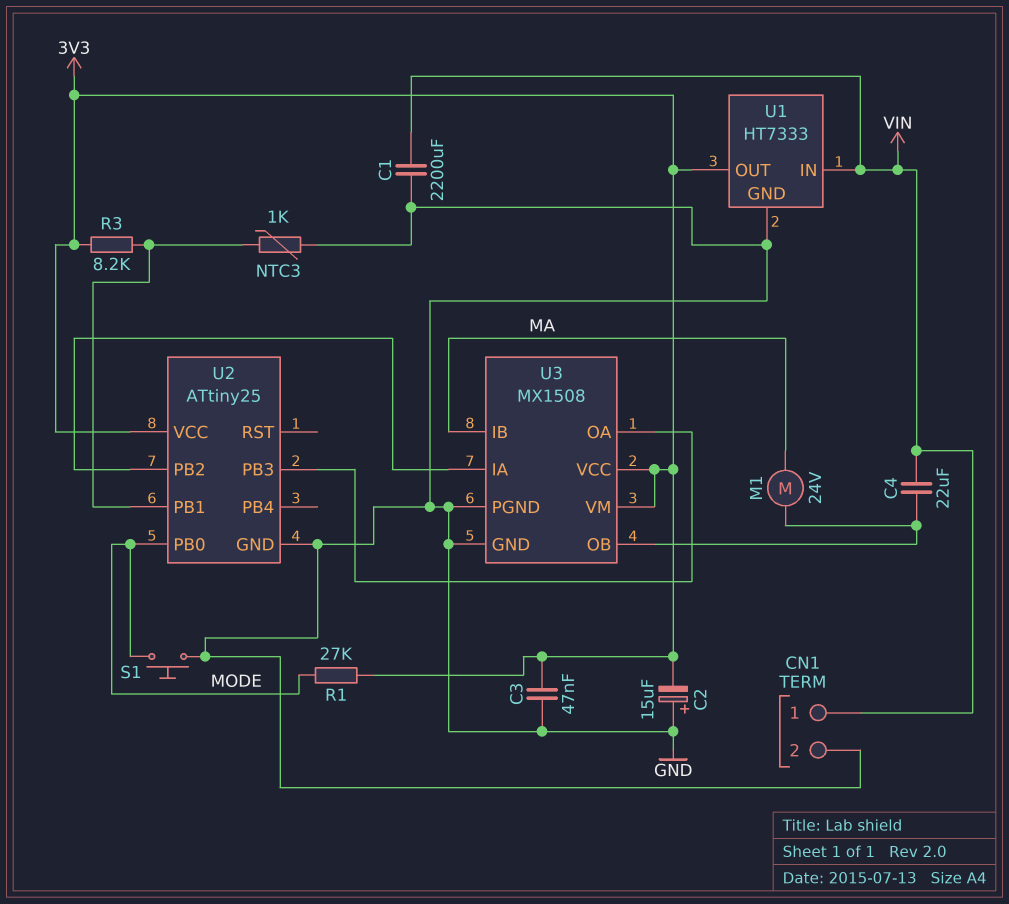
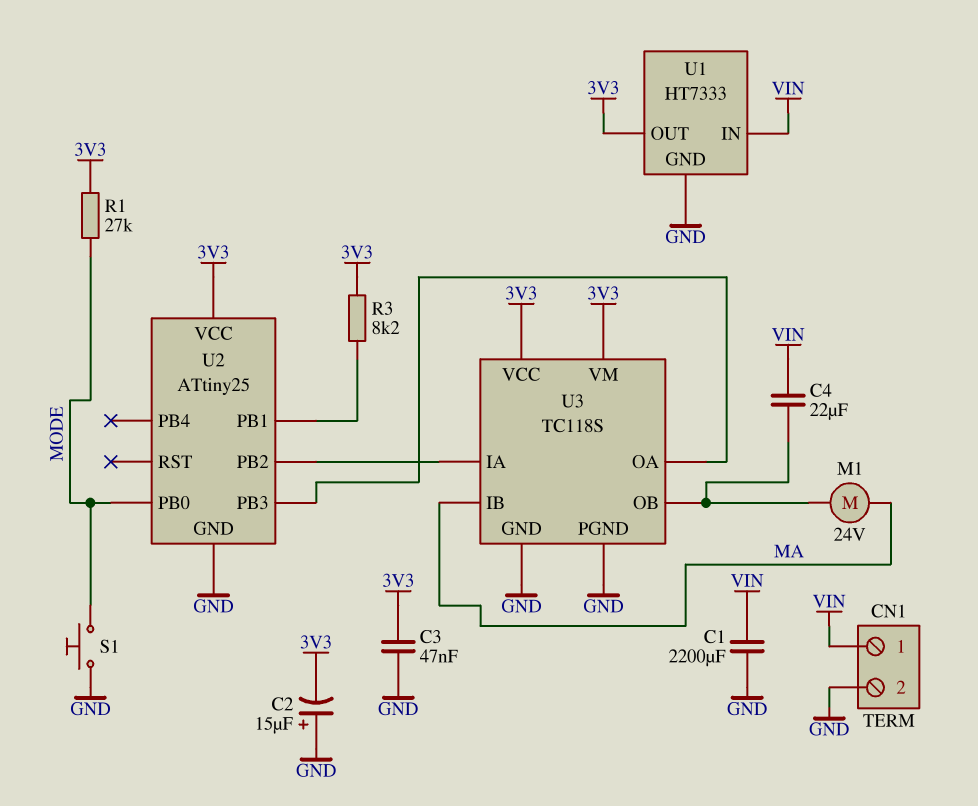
NTC3: 1k (GND, U2/PB1) -> none
U3: MX1508 -> TC118S

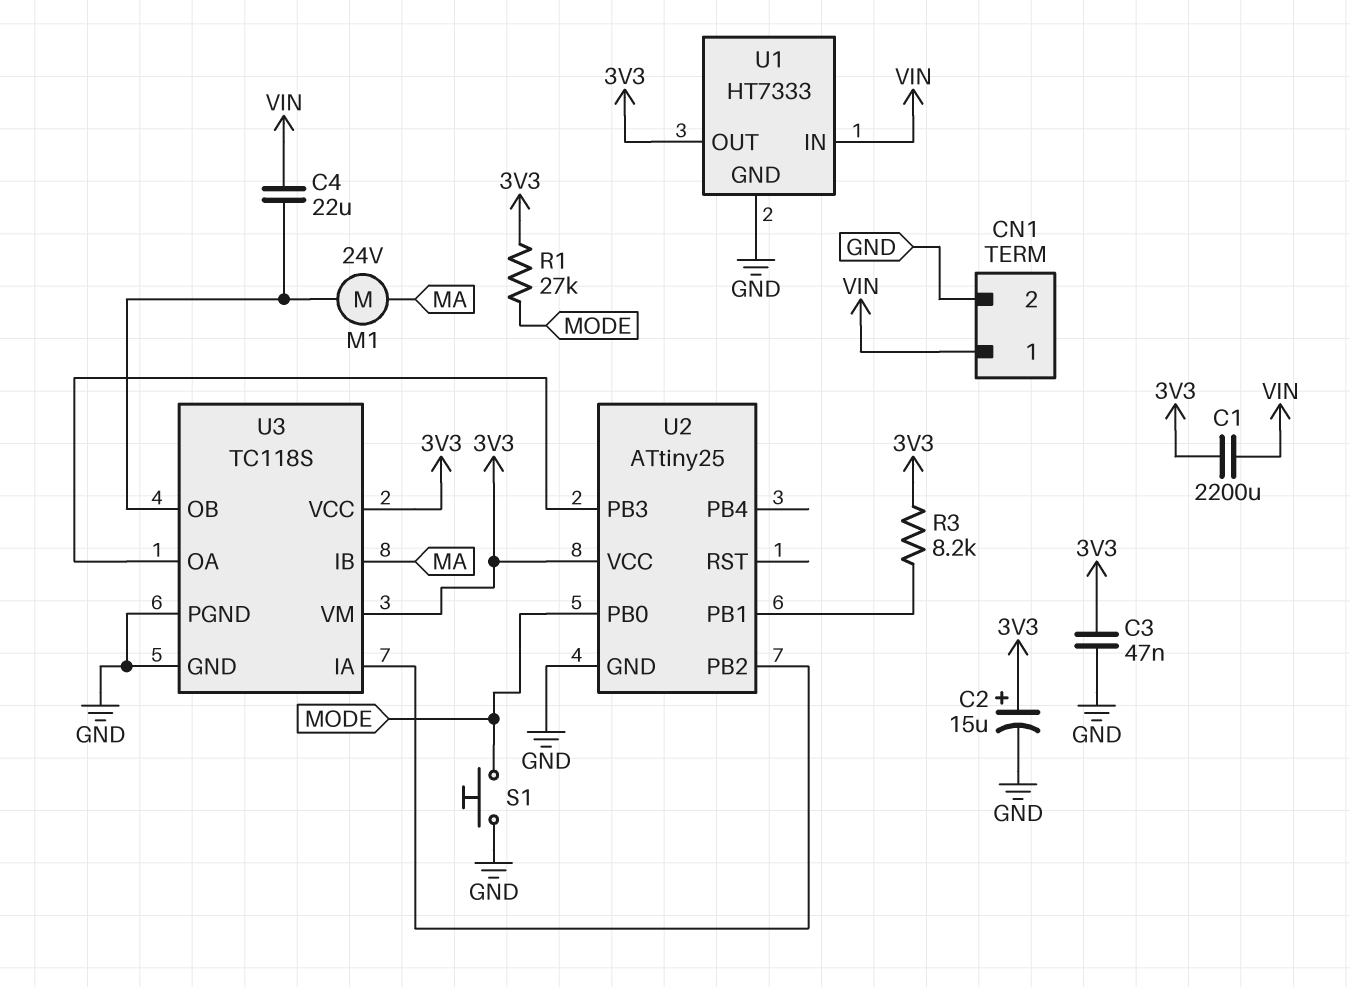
C1: 2200uF (GND, VIN) -> 2200uF (3V3, VIN)
C2: 15uF (plus GND, minus 3V3) -> 15uF (plus 3V3, minus GND)

